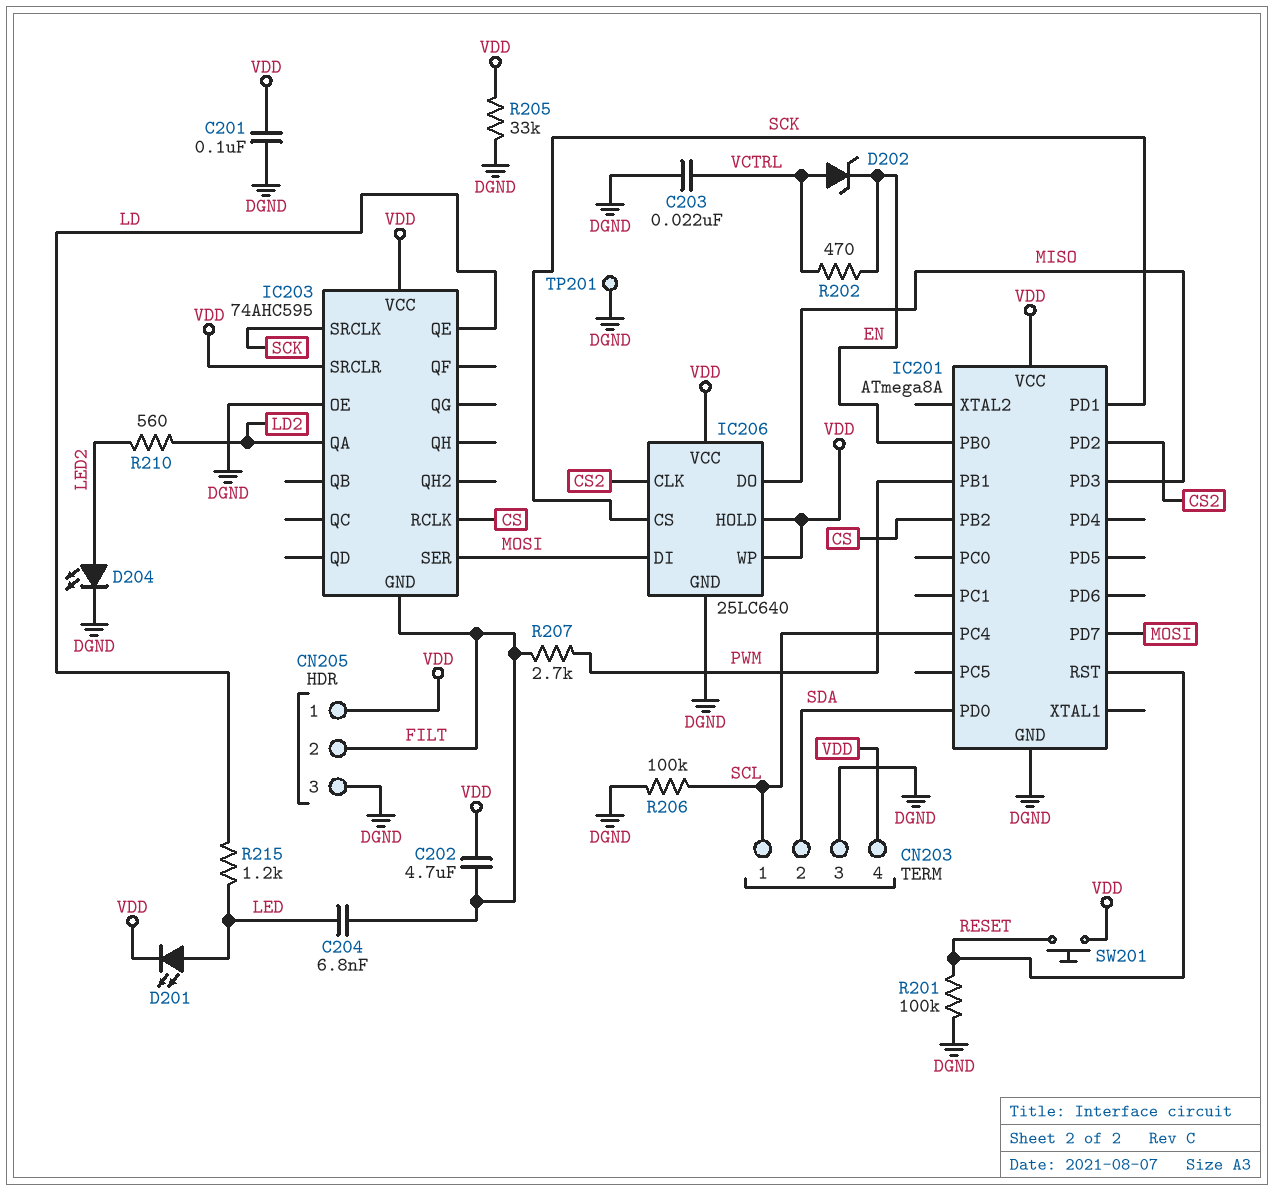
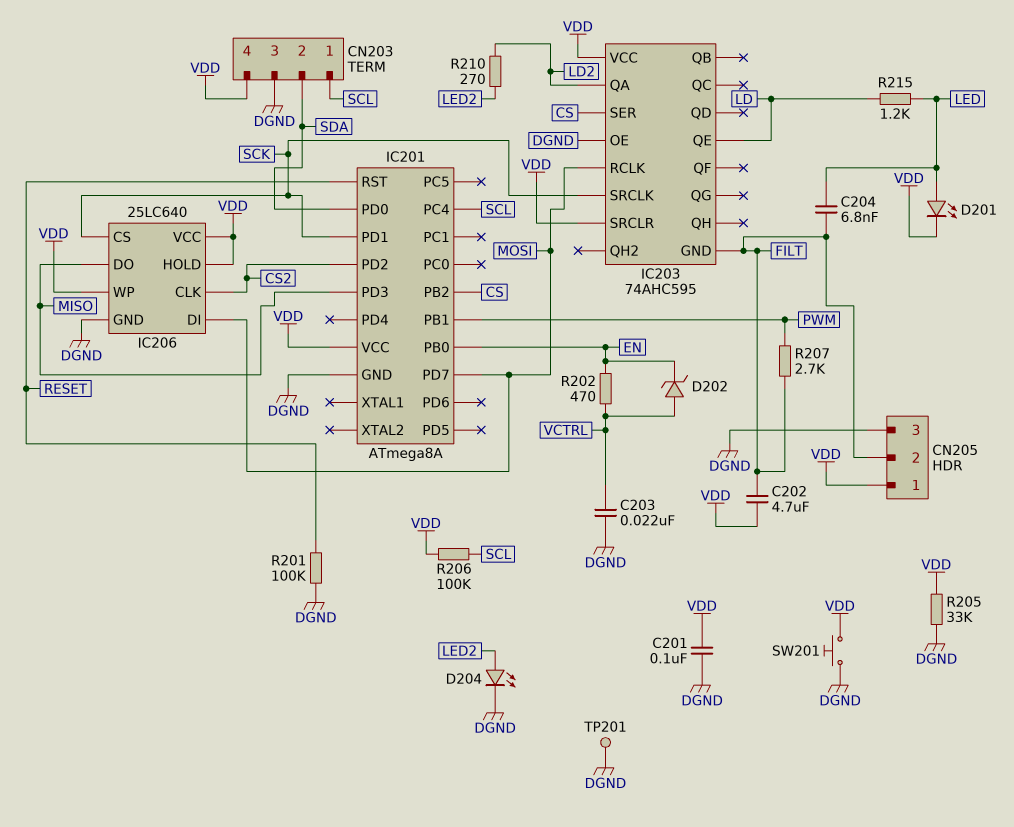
IC203 pin RCLK: CS -> MOSI
IC203 pin SER: MOSI -> CS
R206: 100k (DGND, SCL) -> 100k (SCL, VDD)
R210: 560 (LD2, LED2) -> 270 (LD2, LED2)
SW201: button (RESET, VDD) -> button (DGND, VDD)

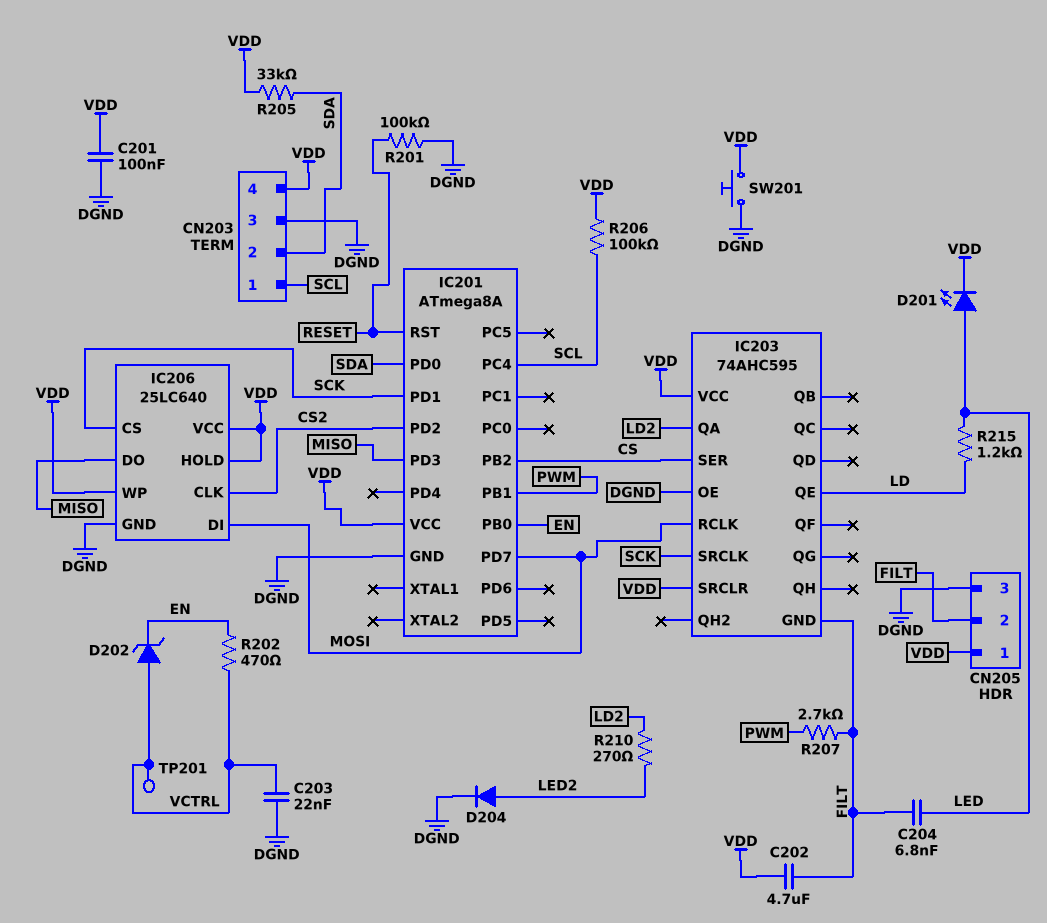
D204: LED (A LED2, K DGND) -> diode (A LED2, K DGND)
R205: 33k (DGND, VDD) -> 33k (SDA, VDD)
TP201: test point (DGND) -> test point (VCTRL)

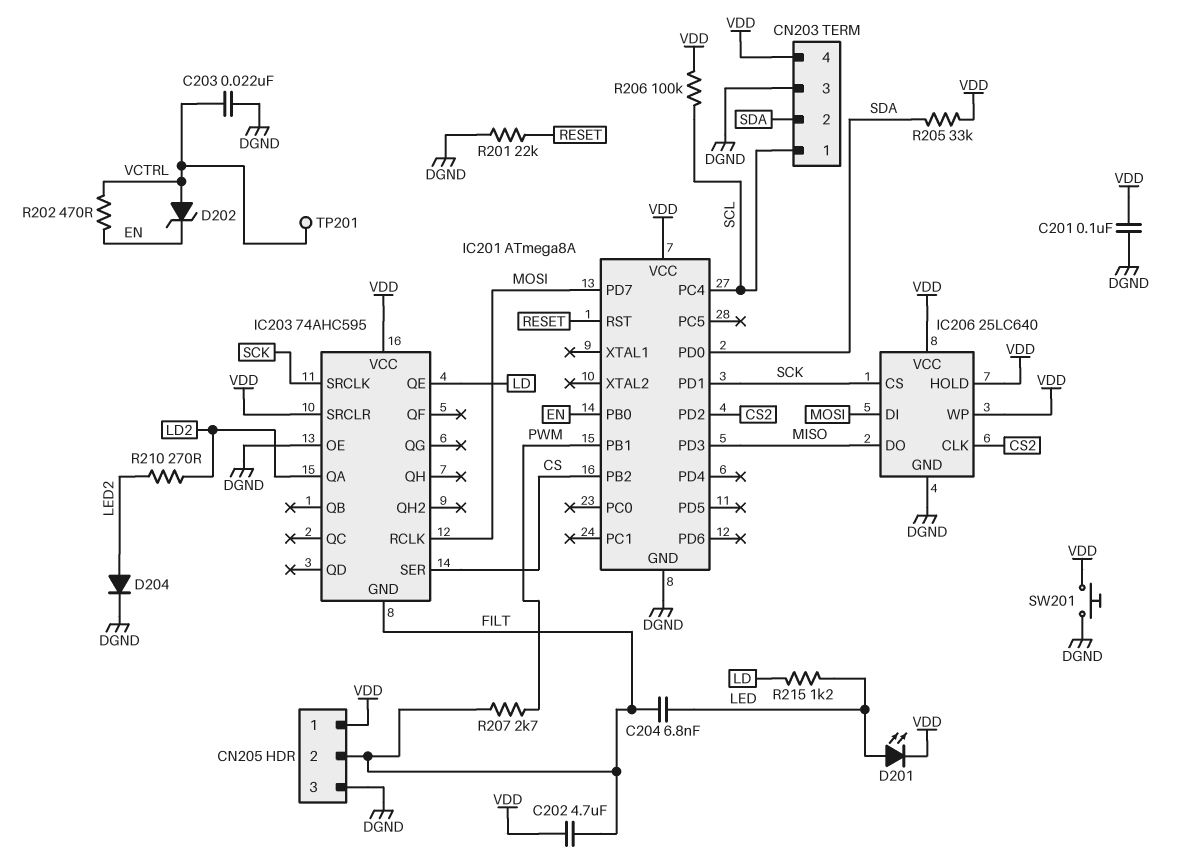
R201: 100k (DGND, RESET) -> 22k (DGND, RESET)

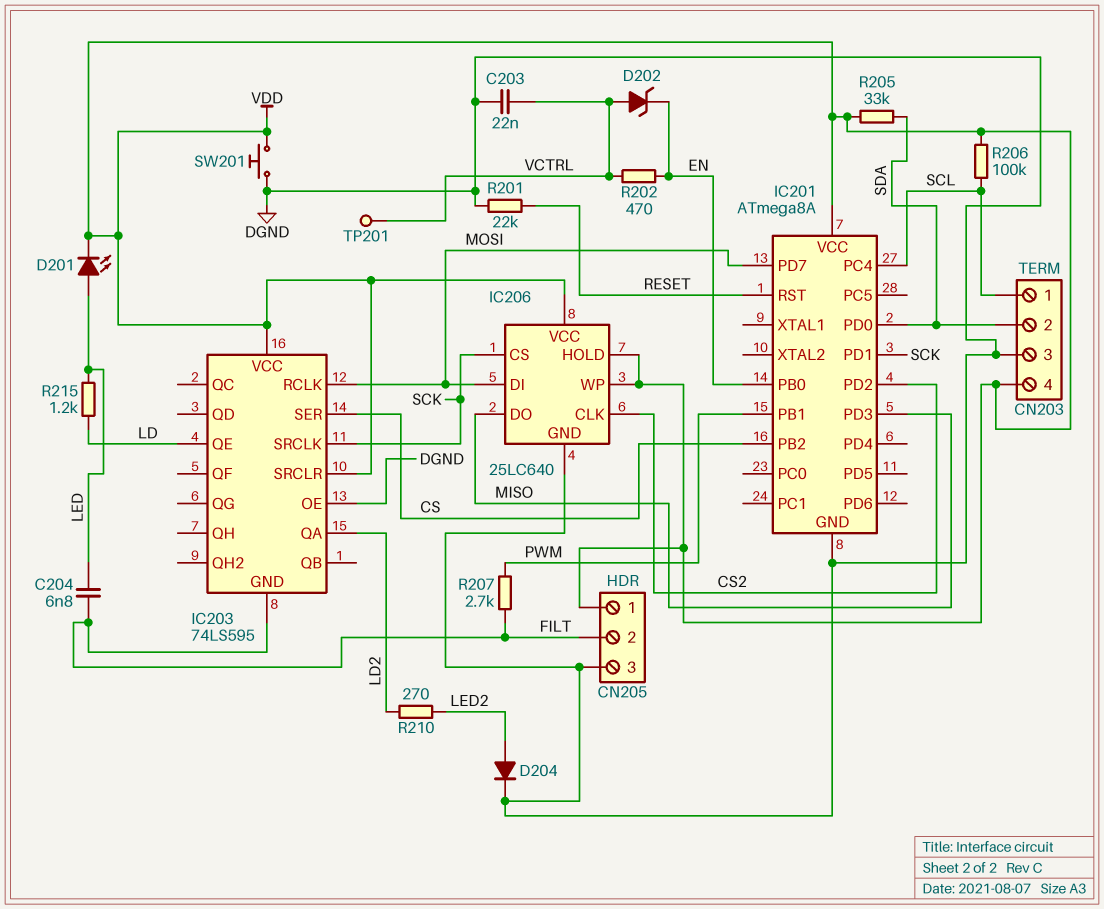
C201: 100nF (DGND, VDD) -> none
C202: 4.7uF (FILT, VDD) -> none
IC203: 74AHC595 -> 74LS595

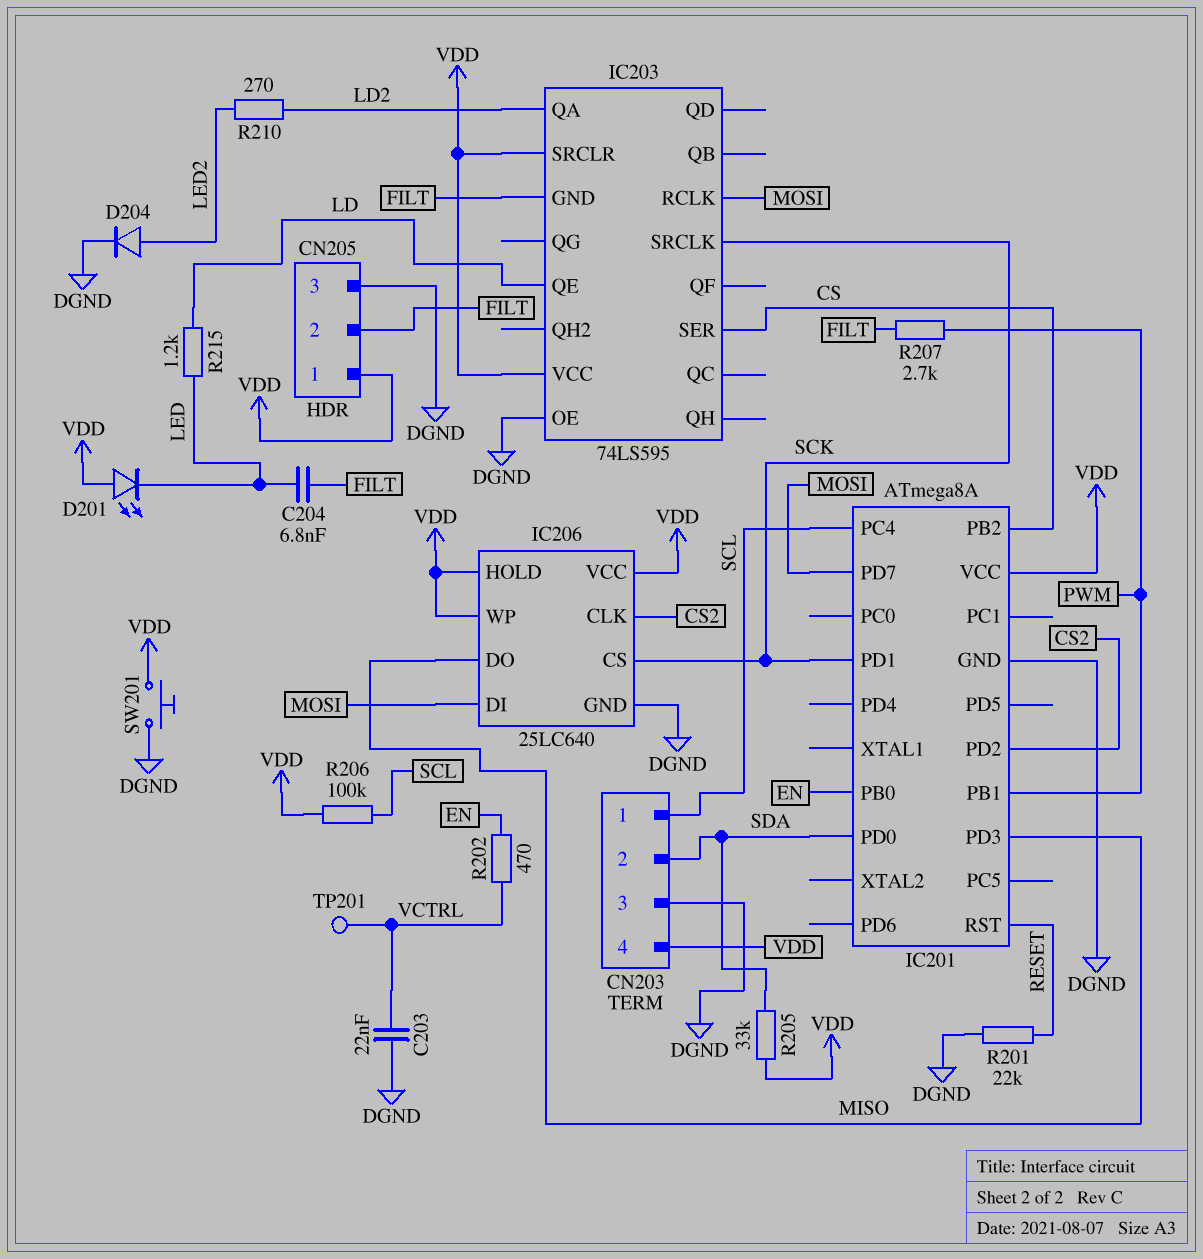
D201: LED (A LED, K VDD) -> LED (A VDD, K LED)
D202: zener (A VCTRL, K EN) -> none

